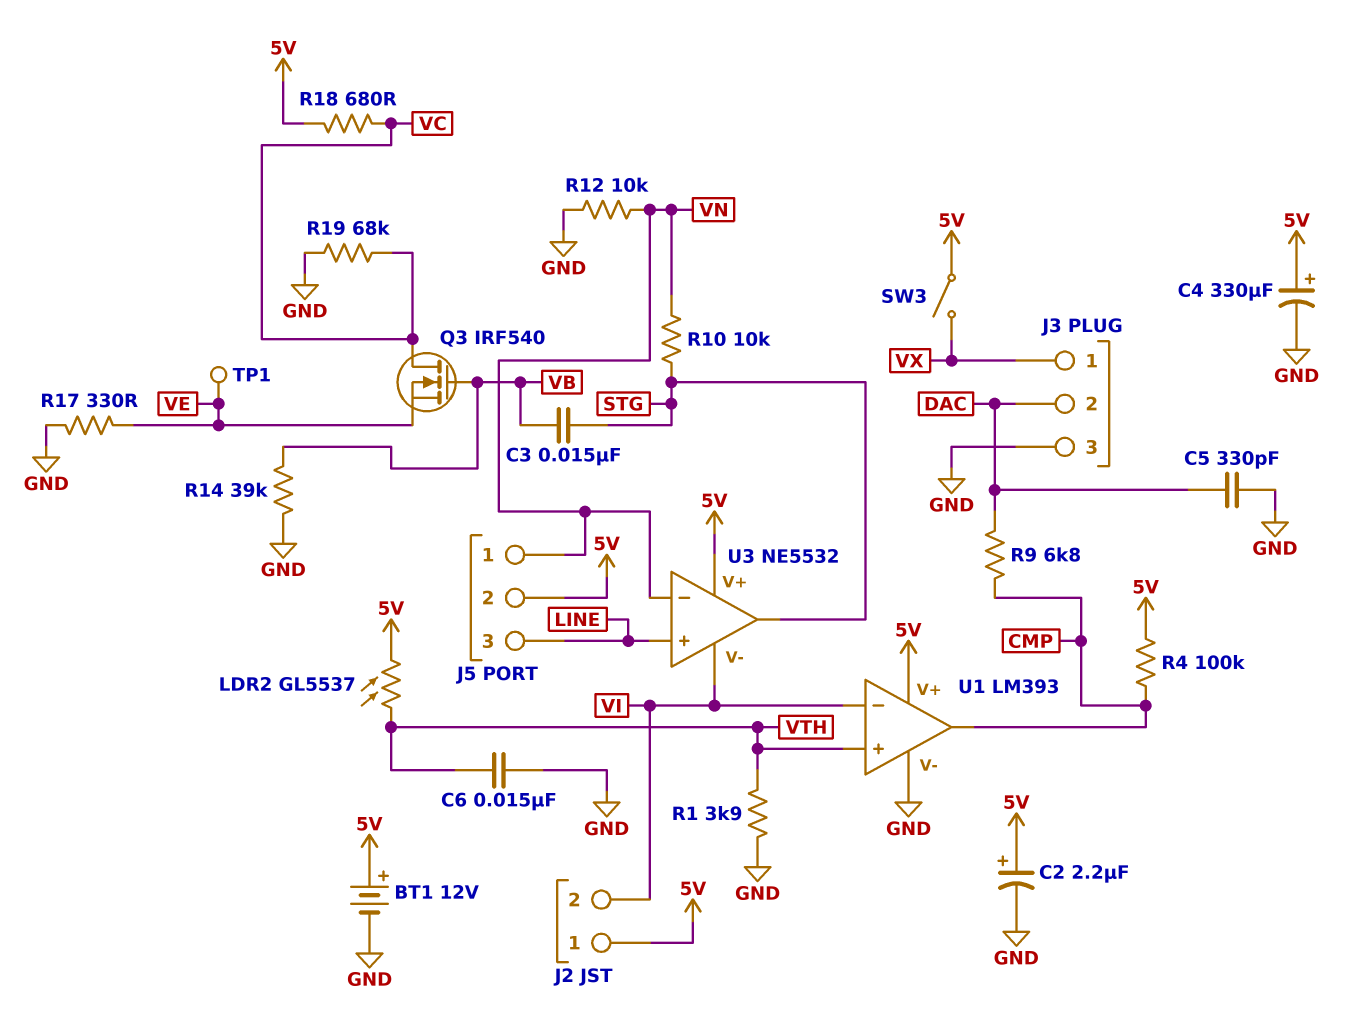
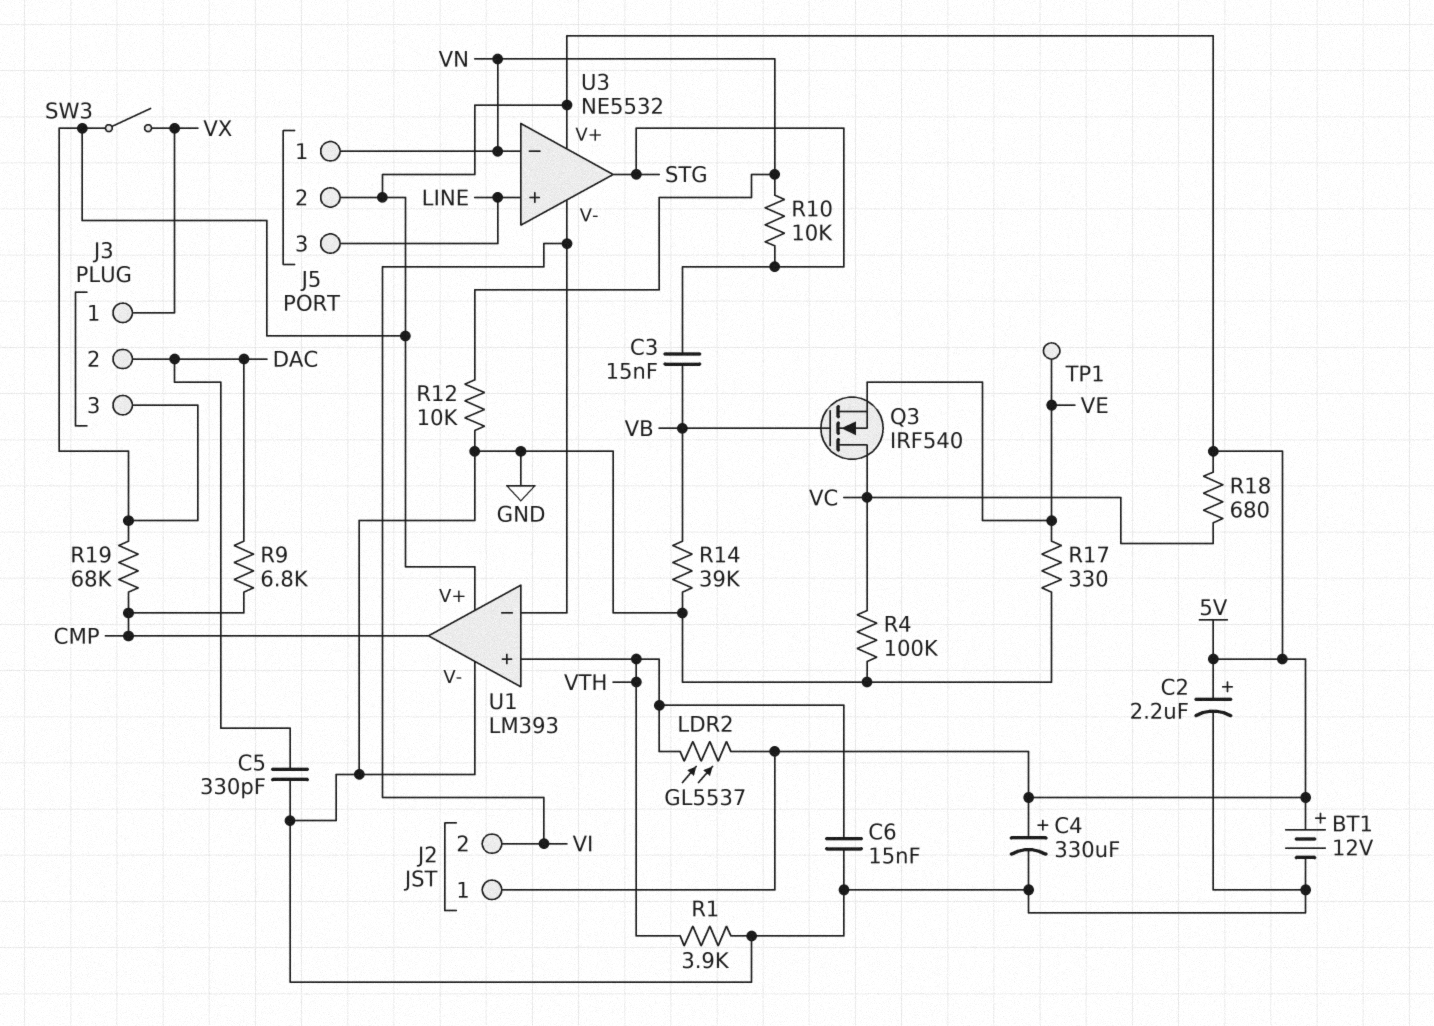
J3 pin 3: GND -> 5V
R4: 100k (5V, CMP) -> 100k (GND, VC)
R19: 68k (GND, VC) -> 68k (5V, CMP)

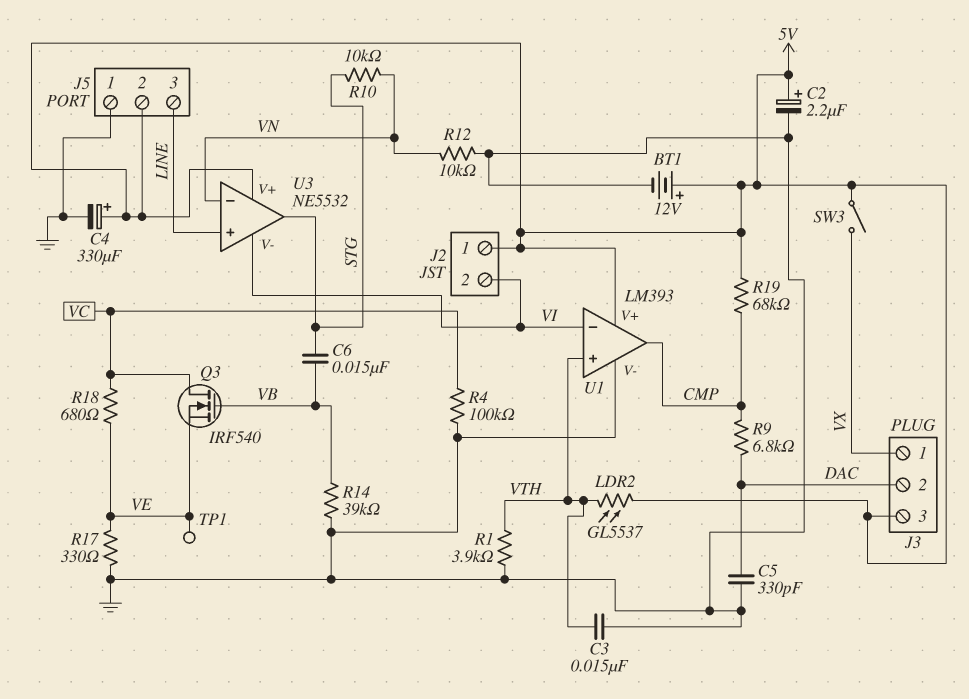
C3: 15nF (STG, VB) -> 15nF (GND, VTH)
C6: 15nF (GND, VTH) -> 15nF (STG, VB)
J5 pin 1: VN -> GND
R18: 680 (5V, VC) -> 680 (VC, VE)

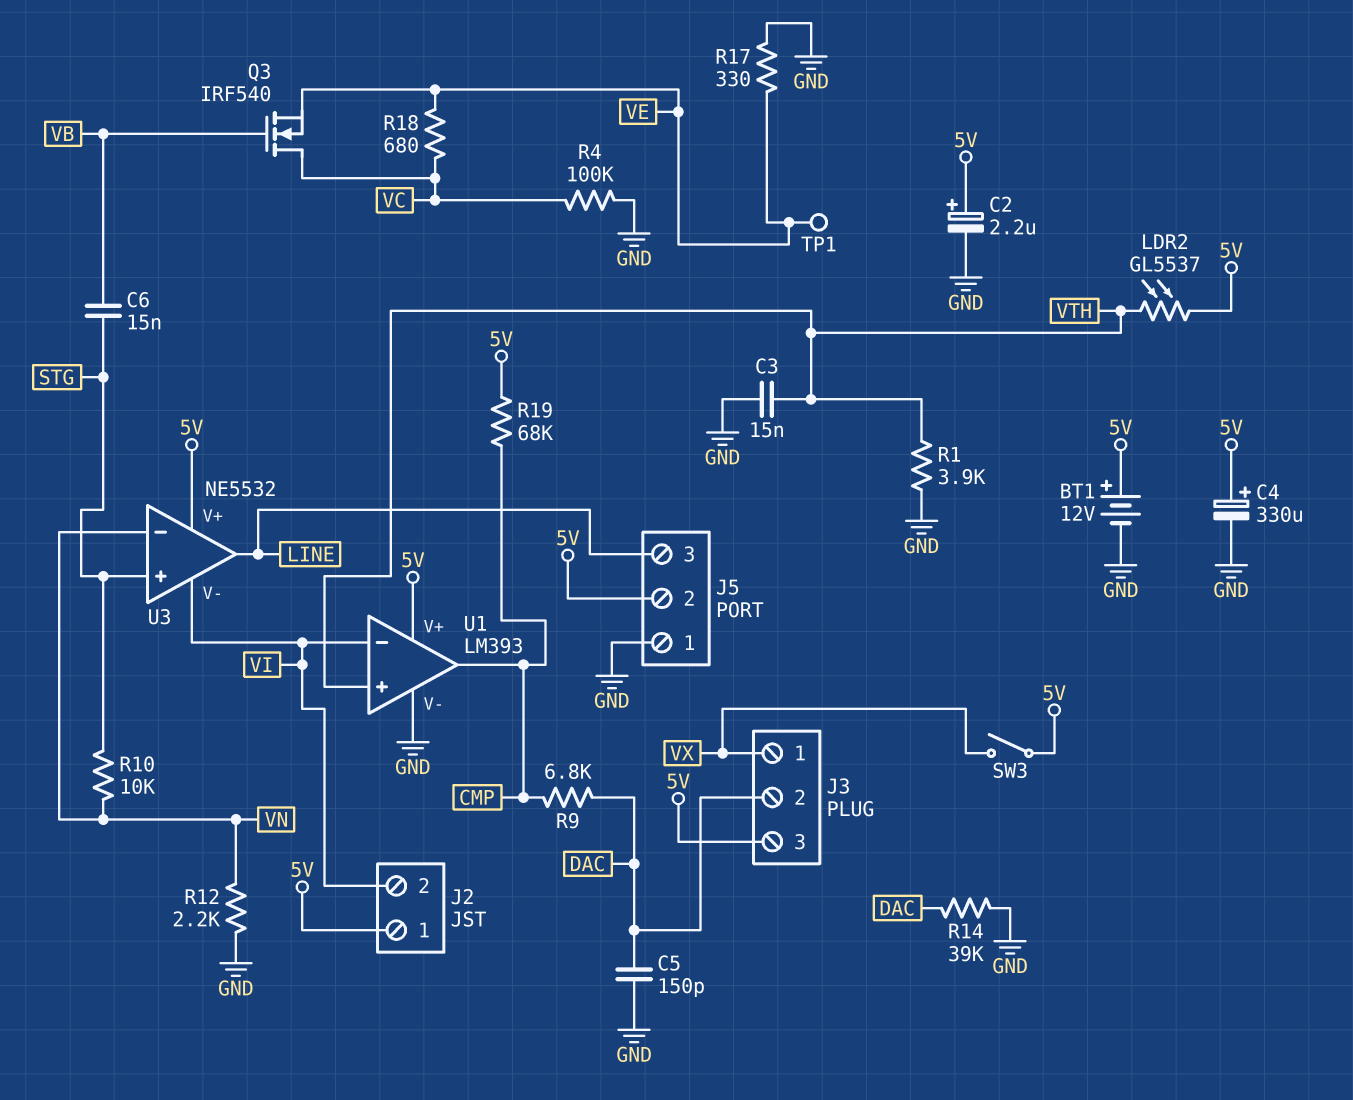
C5: 330pF (DAC, GND) -> 150pF (DAC, GND)
R12: 10k (GND, VN) -> 2.2k (GND, VN)
R14: 39k (GND, VB) -> 39k (DAC, GND)
U3 pin in+: LINE -> STG
U3 pin out: STG -> LINE

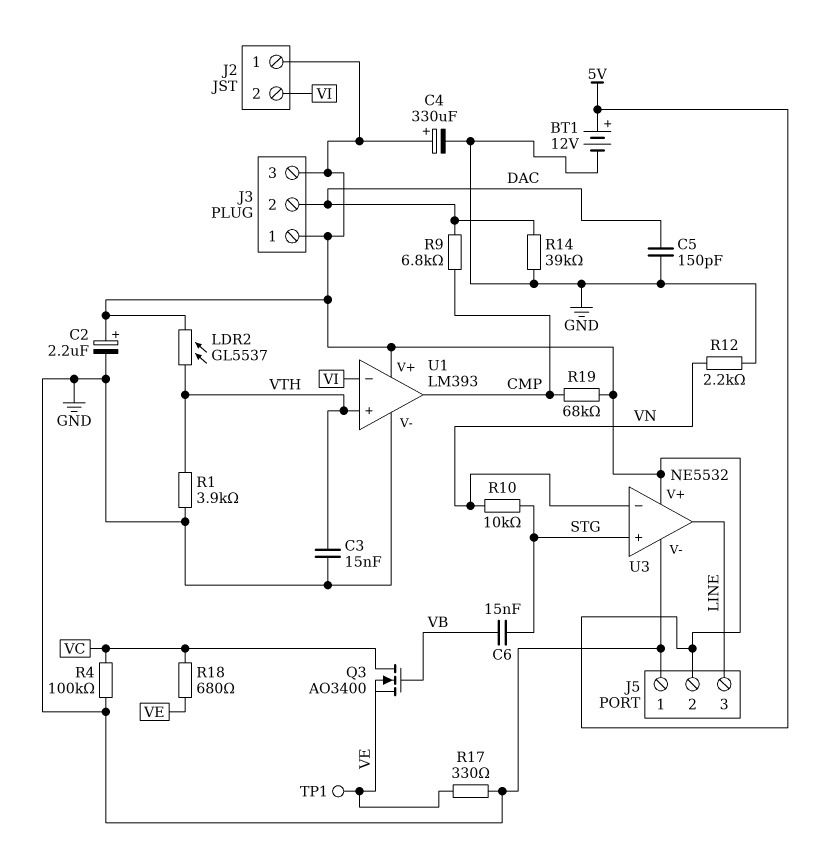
J3 pin 1: VX -> 5V
Q3: NMOS IRF540 (G VB, D VC, S VE) -> NMOS AO3400 (G VB, D VC, S VE)
SW3: switch (5V, VX) -> none
U3 pin V-: VI -> GND

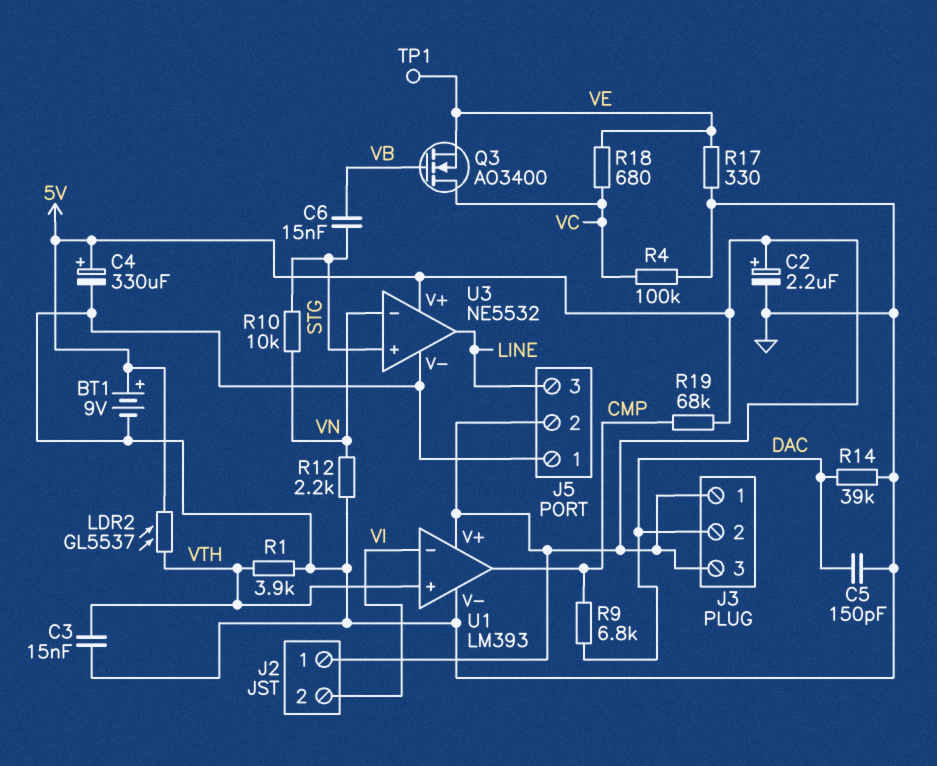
BT1: 12V (plus 5V, minus GND) -> 9V (plus 5V, minus GND)

